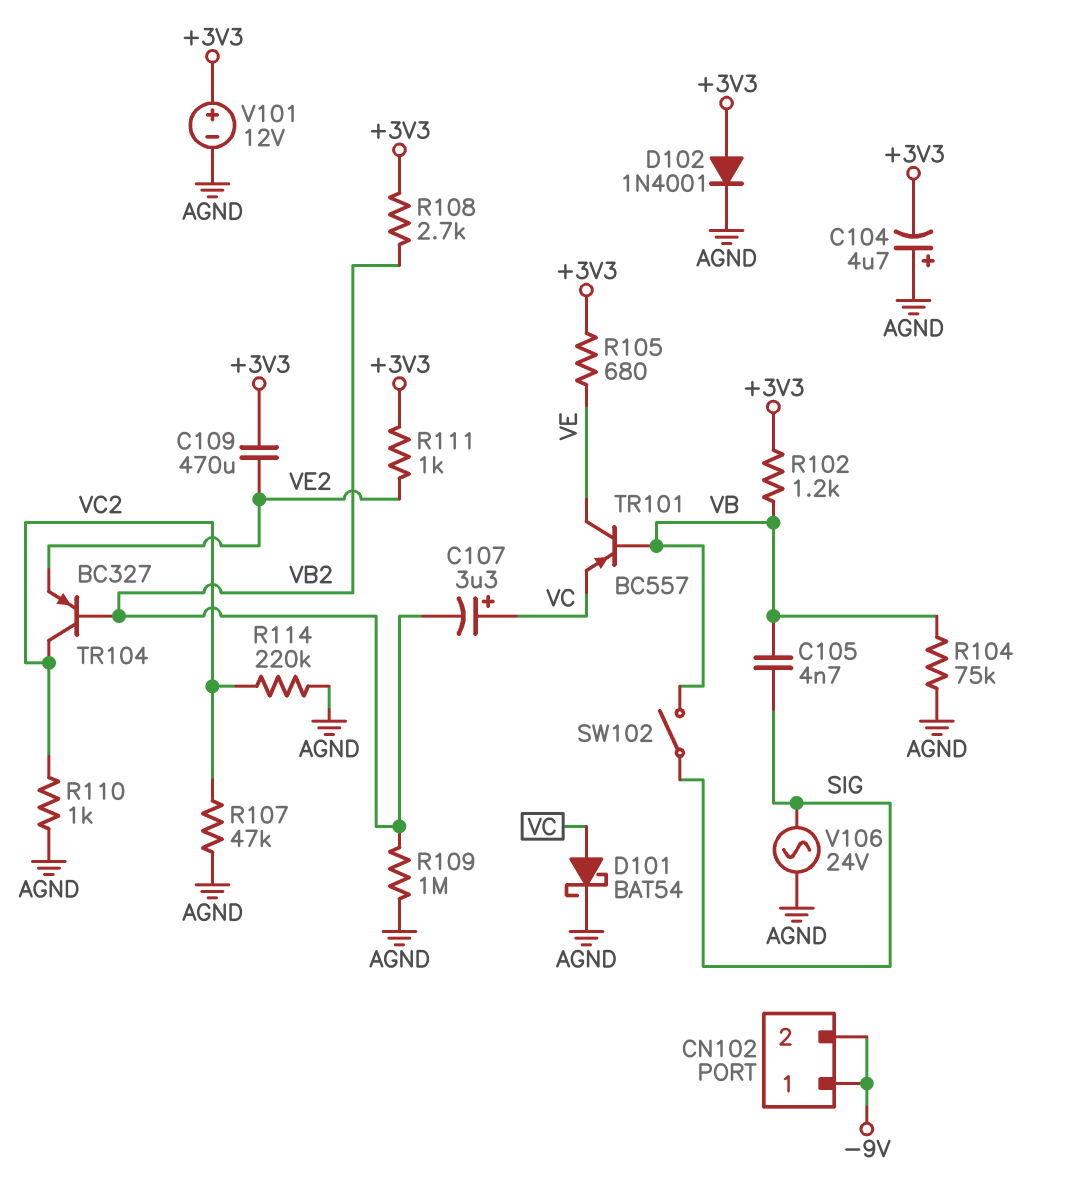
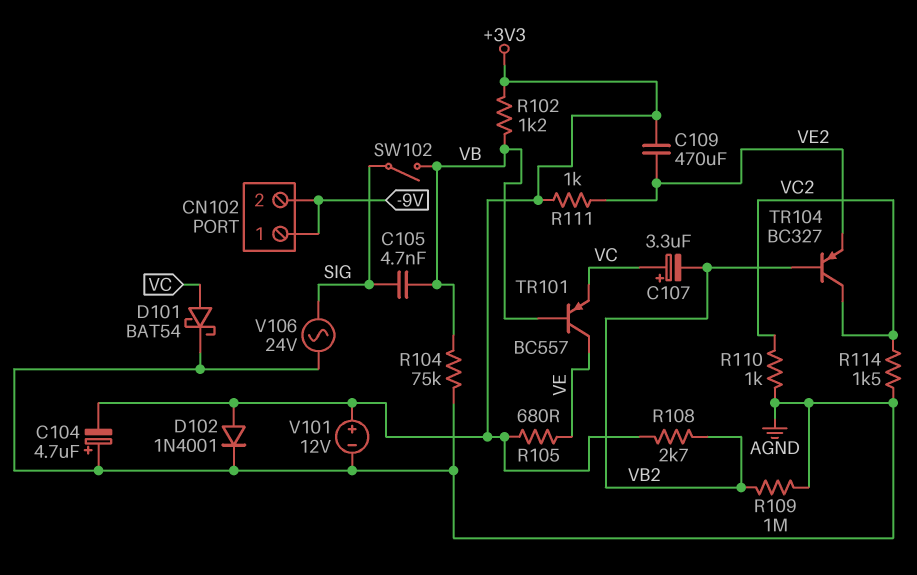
R107: 47k (AGND, VC2) -> none
R114: 220k (AGND, VC2) -> 1.5k (AGND, VC2)

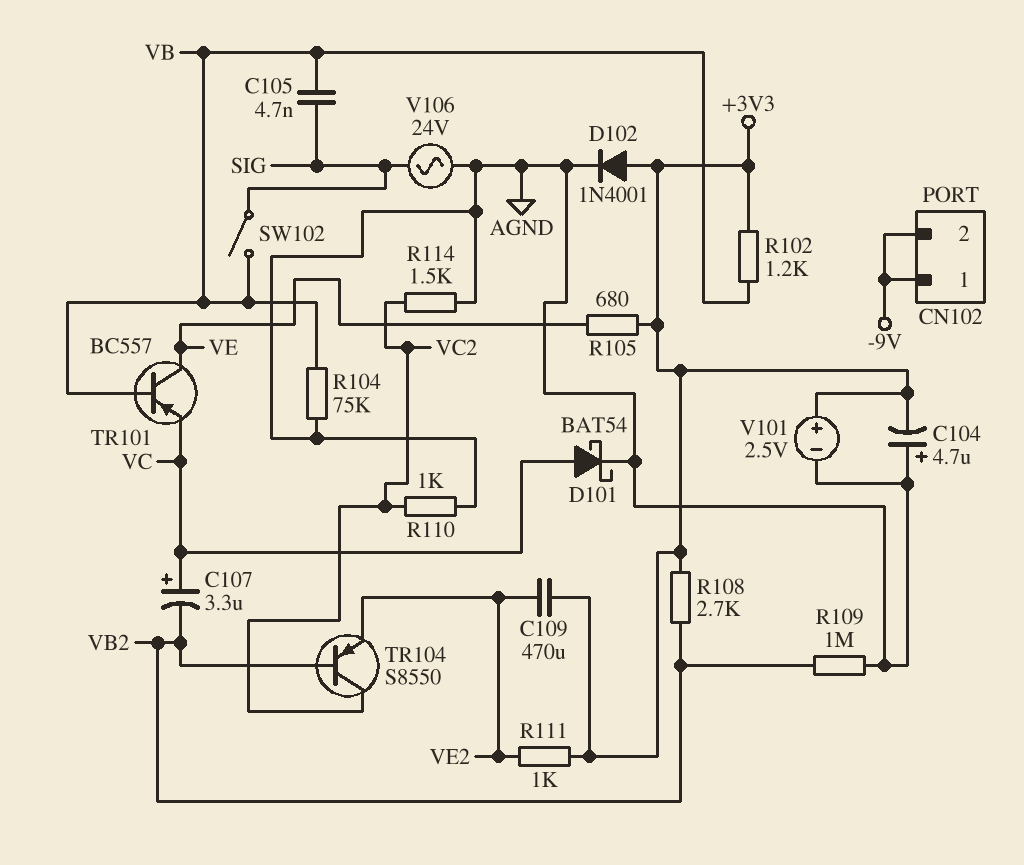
TR104: PNP BC327 (B VB2, C VC2, E VE2) -> PNP S8550 (B VB2, C VC2, E VE2)
V101: 12V (plus +3V3, minus AGND) -> 2.5V (plus +3V3, minus AGND)

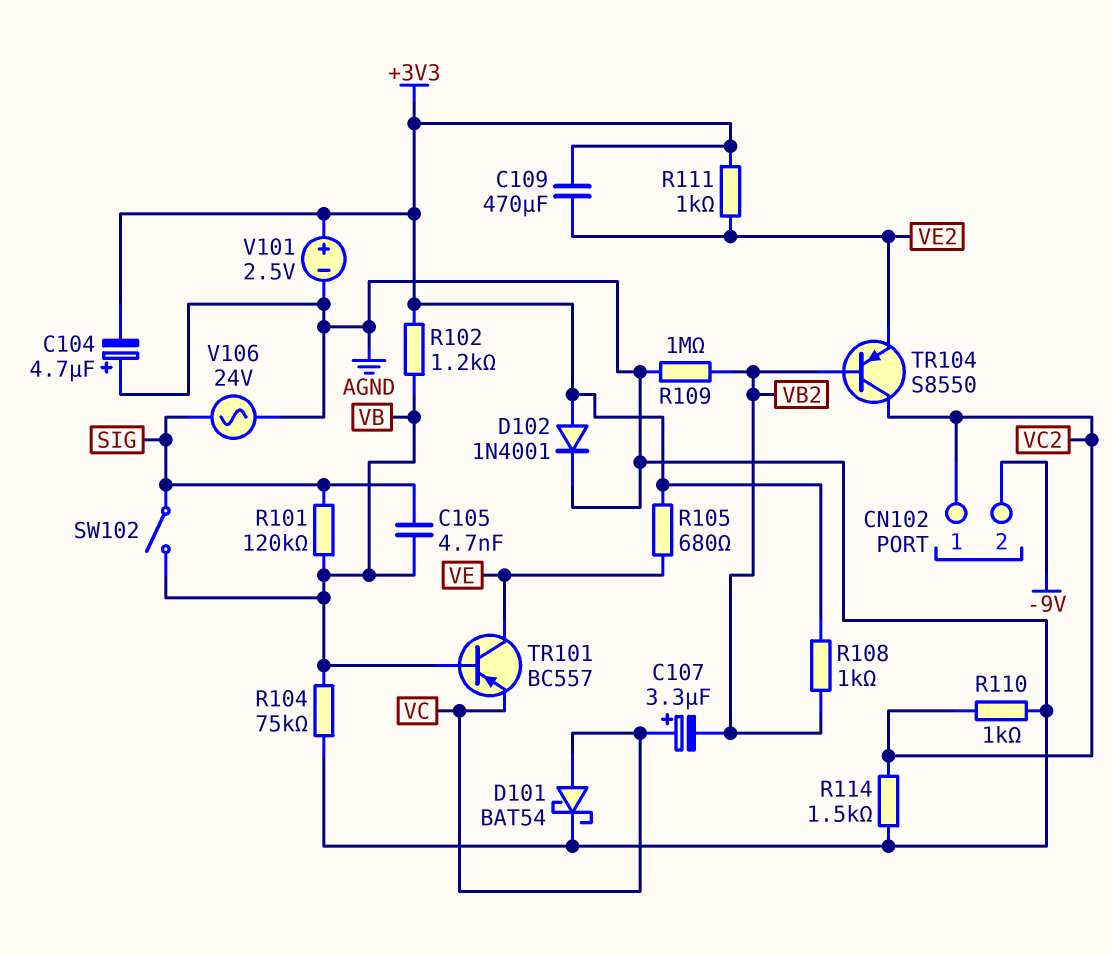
CN102 pin 1: -9V -> VC2
R101: none -> 120k (SIG, VB)
R108: 2.7k (+3V3, VB2) -> 1k (+3V3, VB2)

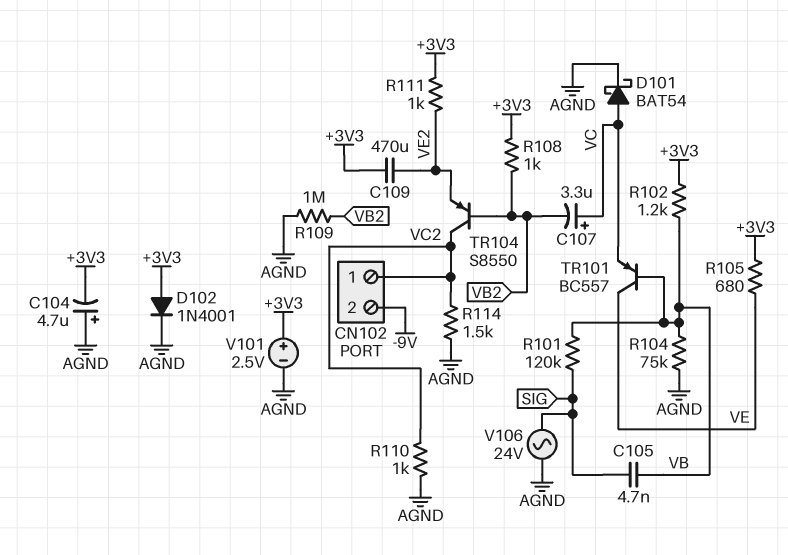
SW102: switch (SIG, VB) -> none

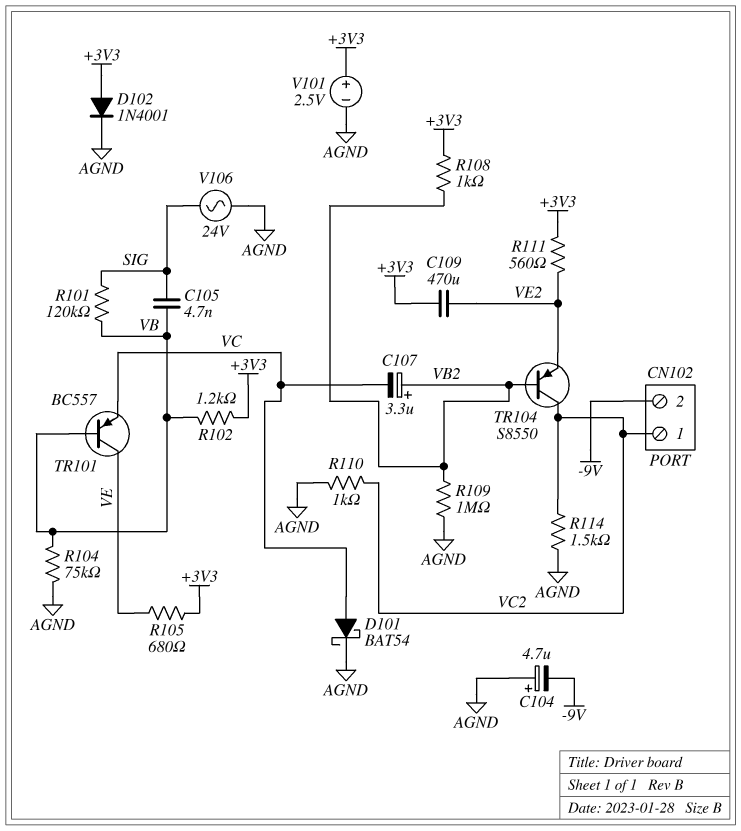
C104: 4.7uF (plus AGND, minus +3V3) -> 4.7uF (plus AGND, minus -9V)
C107: 3.3uF (plus VC, minus VB2) -> 3.3uF (plus VB2, minus VC)
R111: 1k (+3V3, VE2) -> 560 (+3V3, VE2)

